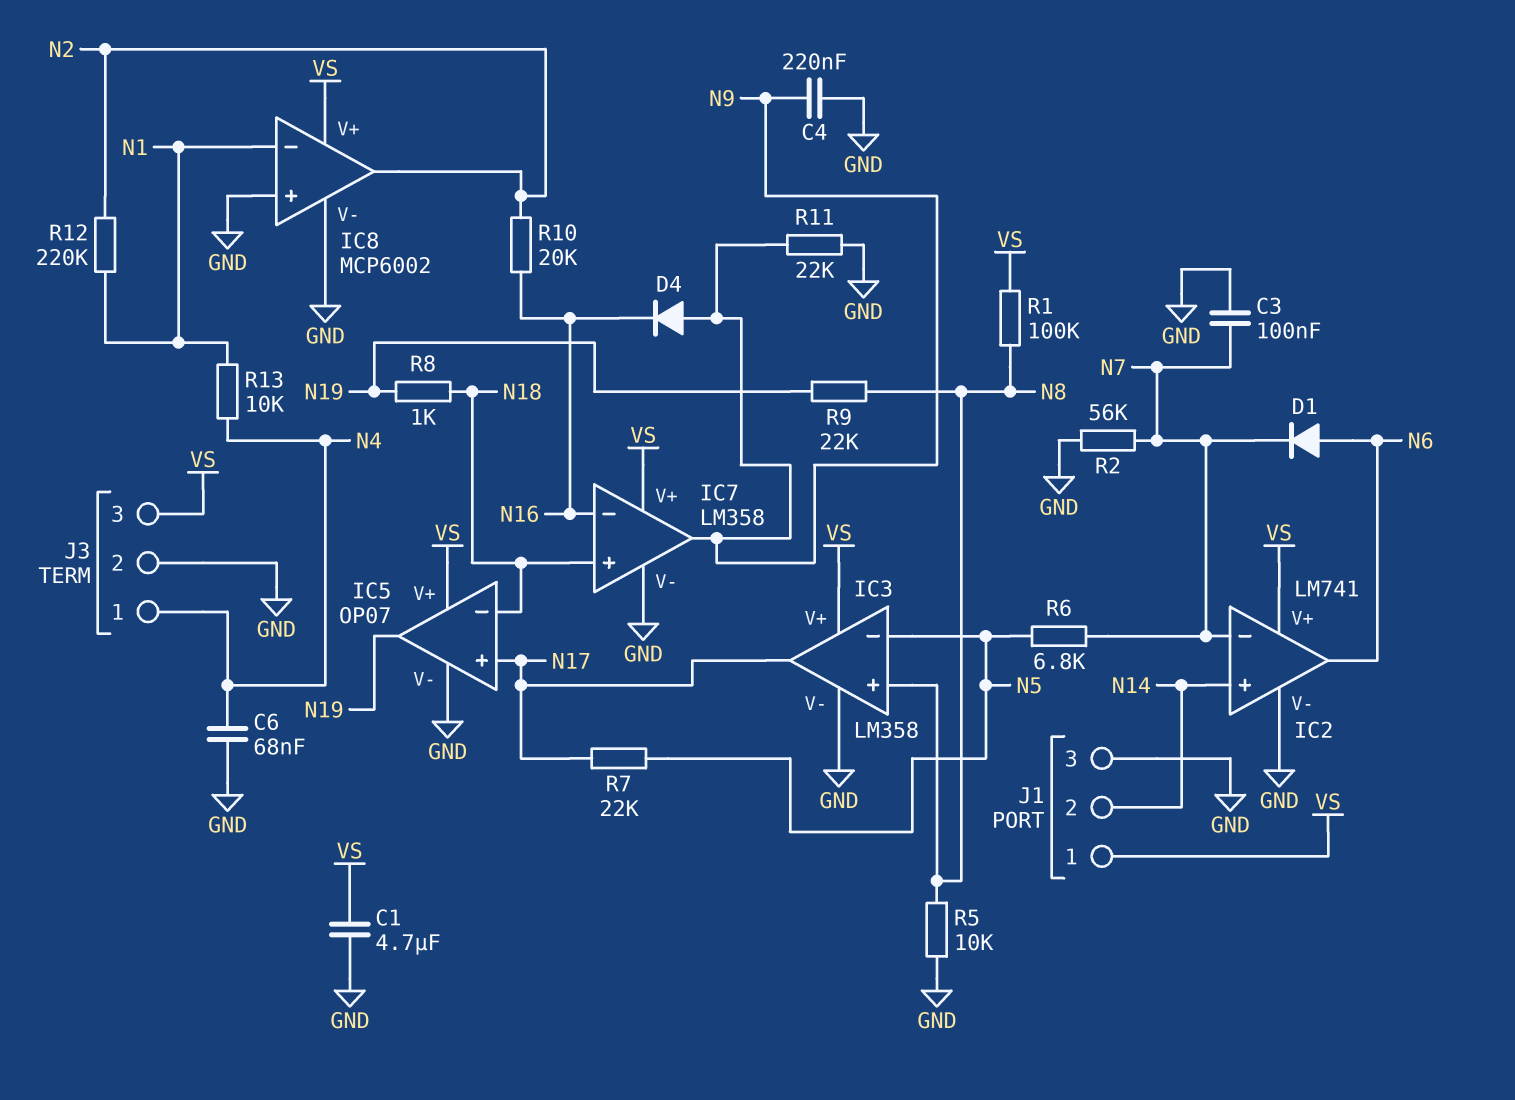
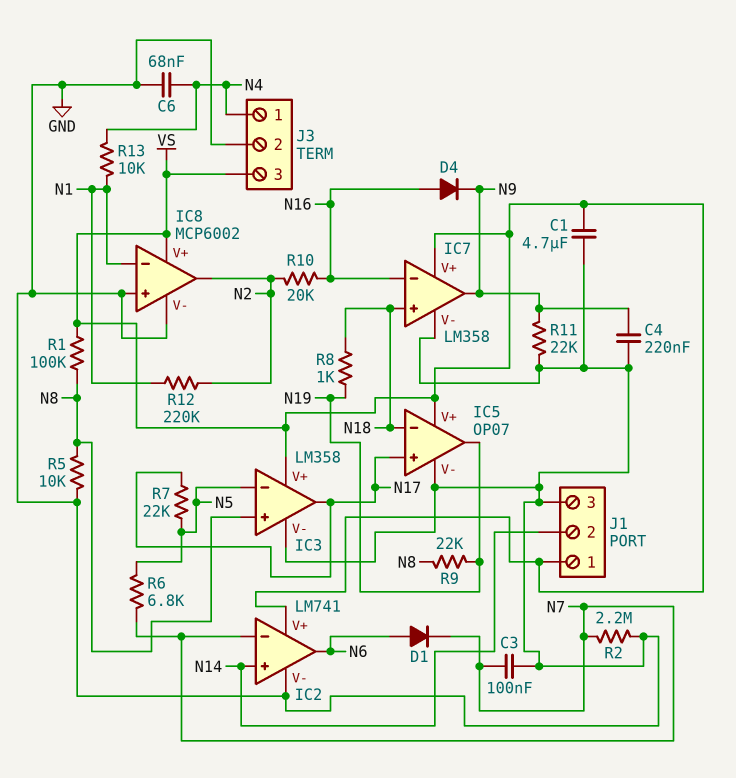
D4: diode (A N9, K N16) -> diode (A N16, K N9)
R2: 56k (GND, N7) -> 2.2M (GND, N7)

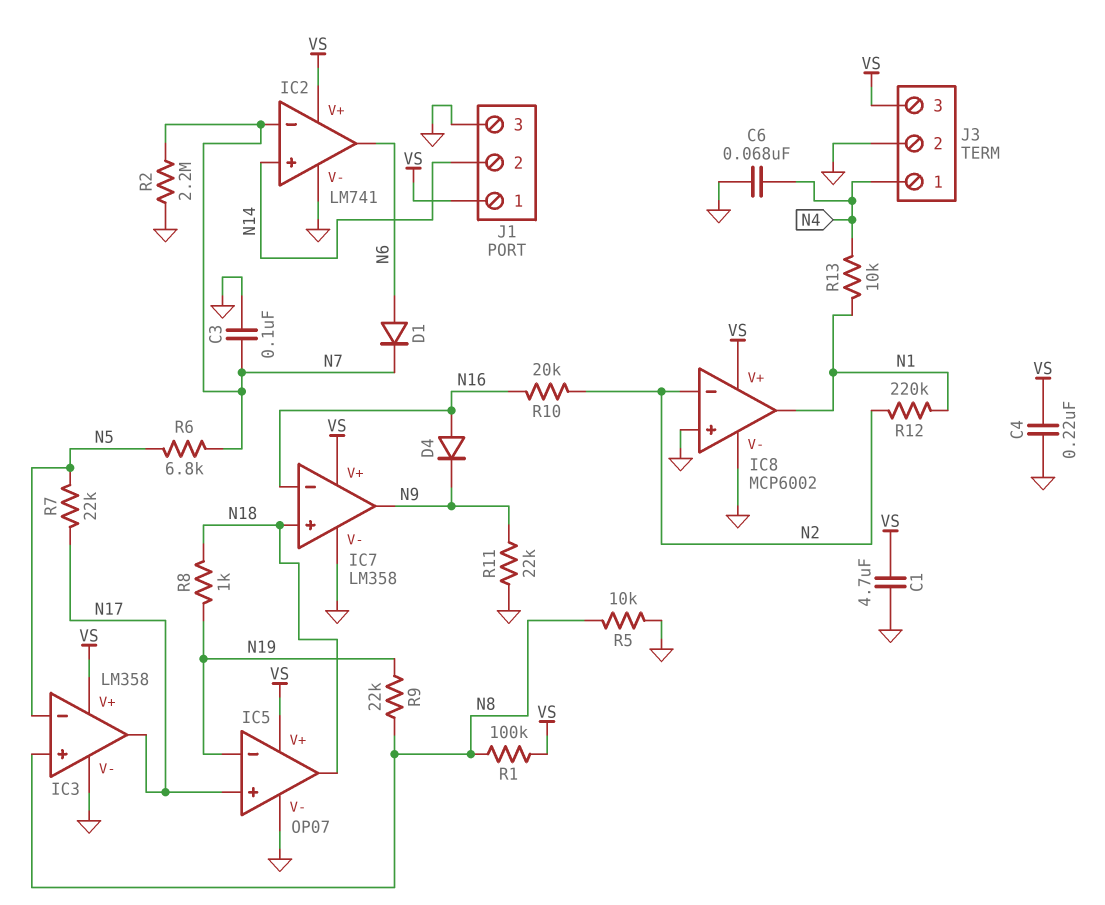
C4: 220nF (GND, N9) -> 220nF (GND, VS)
IC5 pin in-: N18 -> N19
IC5 pin out: N19 -> N18
IC8 pin in-: N1 -> N2
IC8 pin out: N2 -> N1

